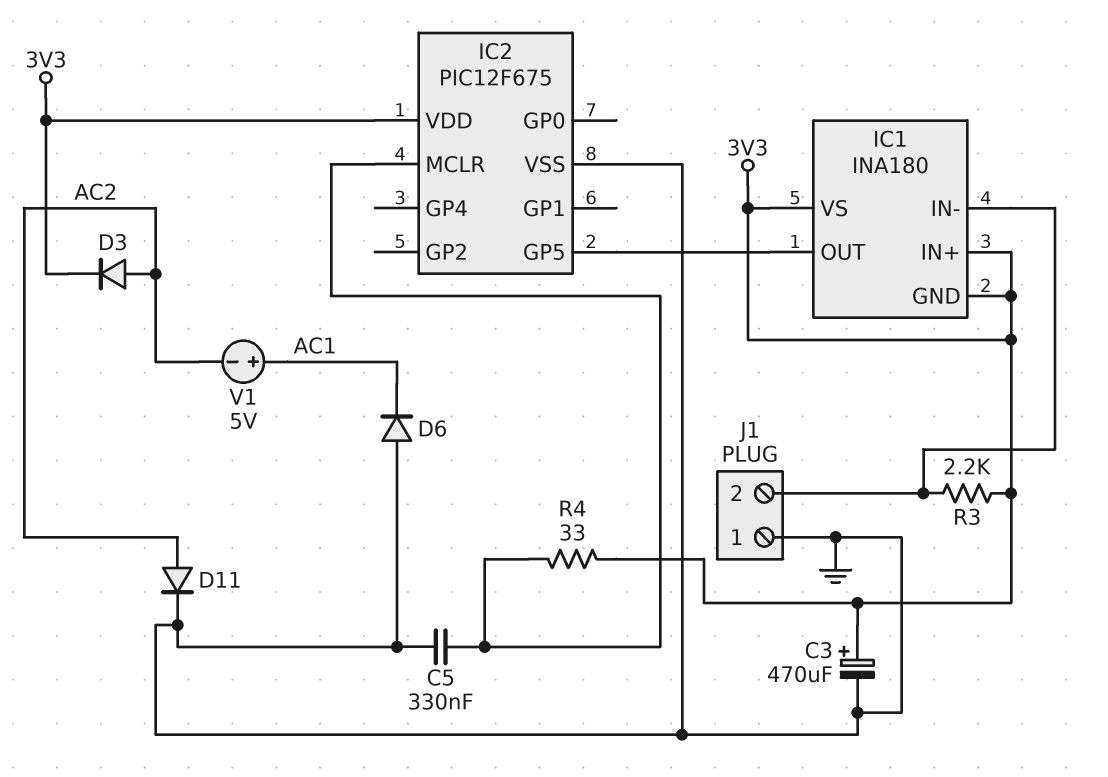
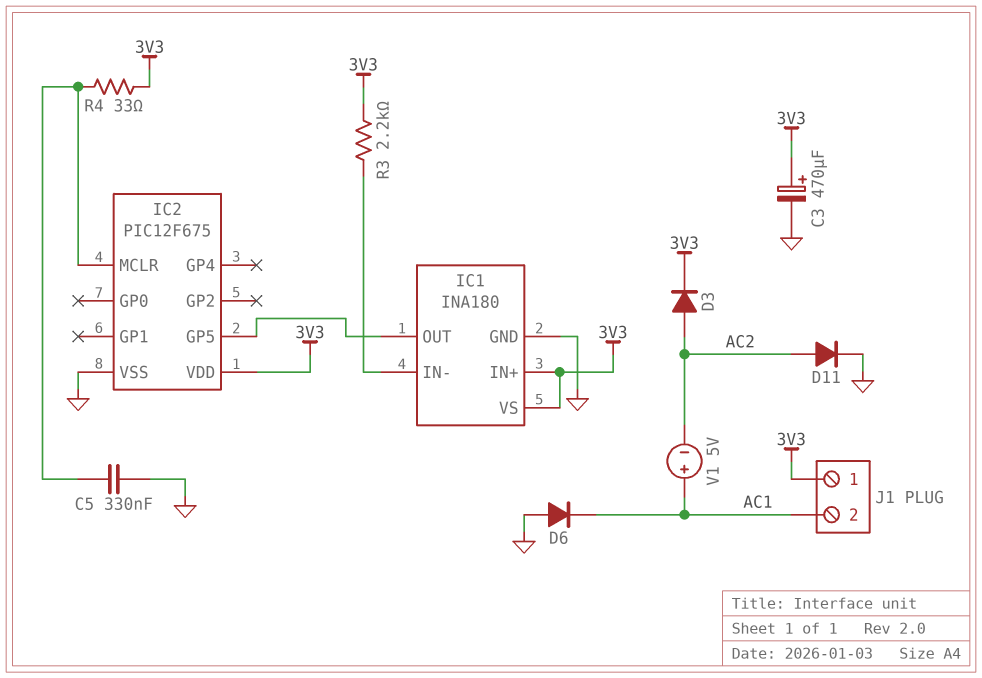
IC1 pin GND: 3V3 -> GND
J1 pin 1: GND -> 3V3
J1 pin 2: IC1/IN- -> AC1

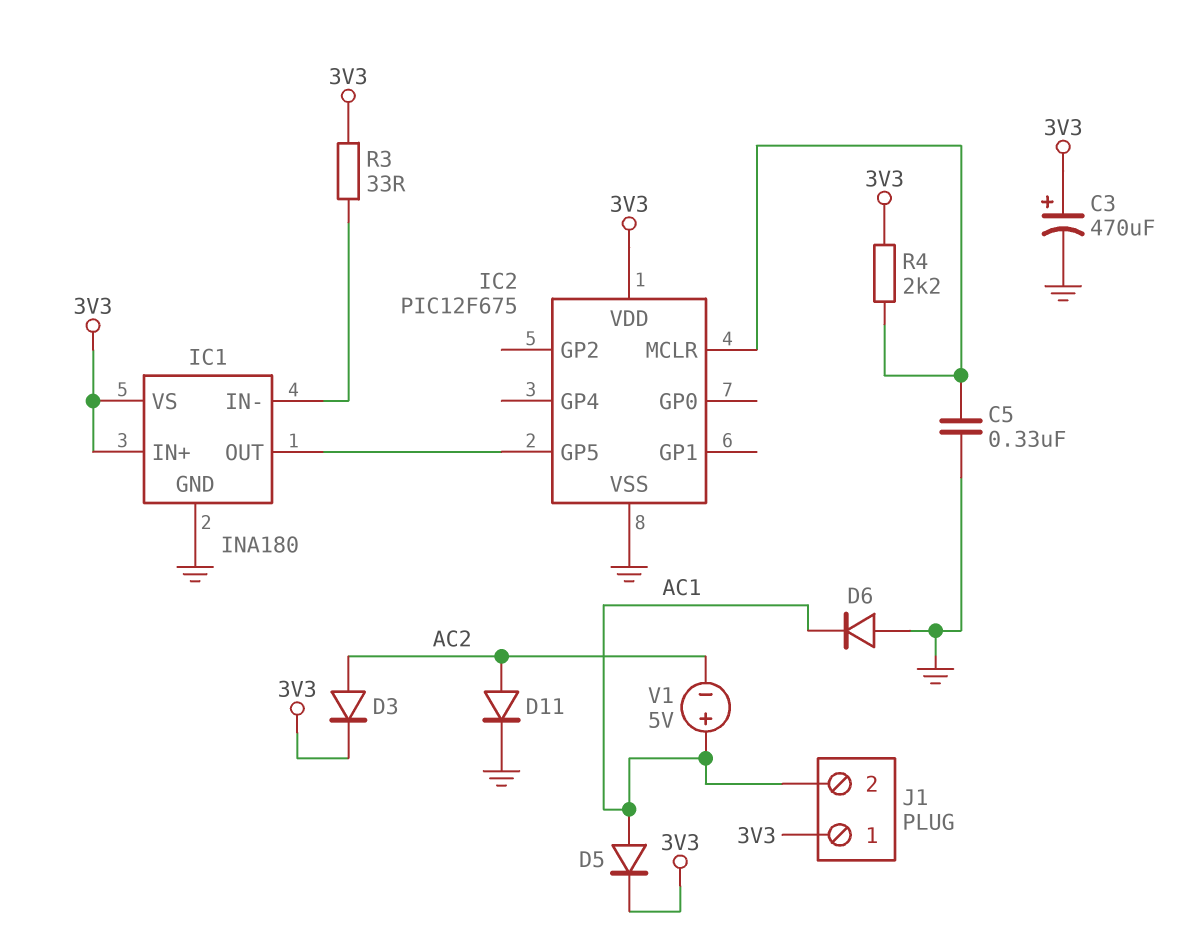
D5: none -> diode (A AC1, K 3V3)
R3: 2.2k (3V3, IC1/IN-) -> 33 (3V3, IC1/IN-)
R4: 33 (3V3, IC2/MCLR) -> 2.2k (3V3, IC2/MCLR)

